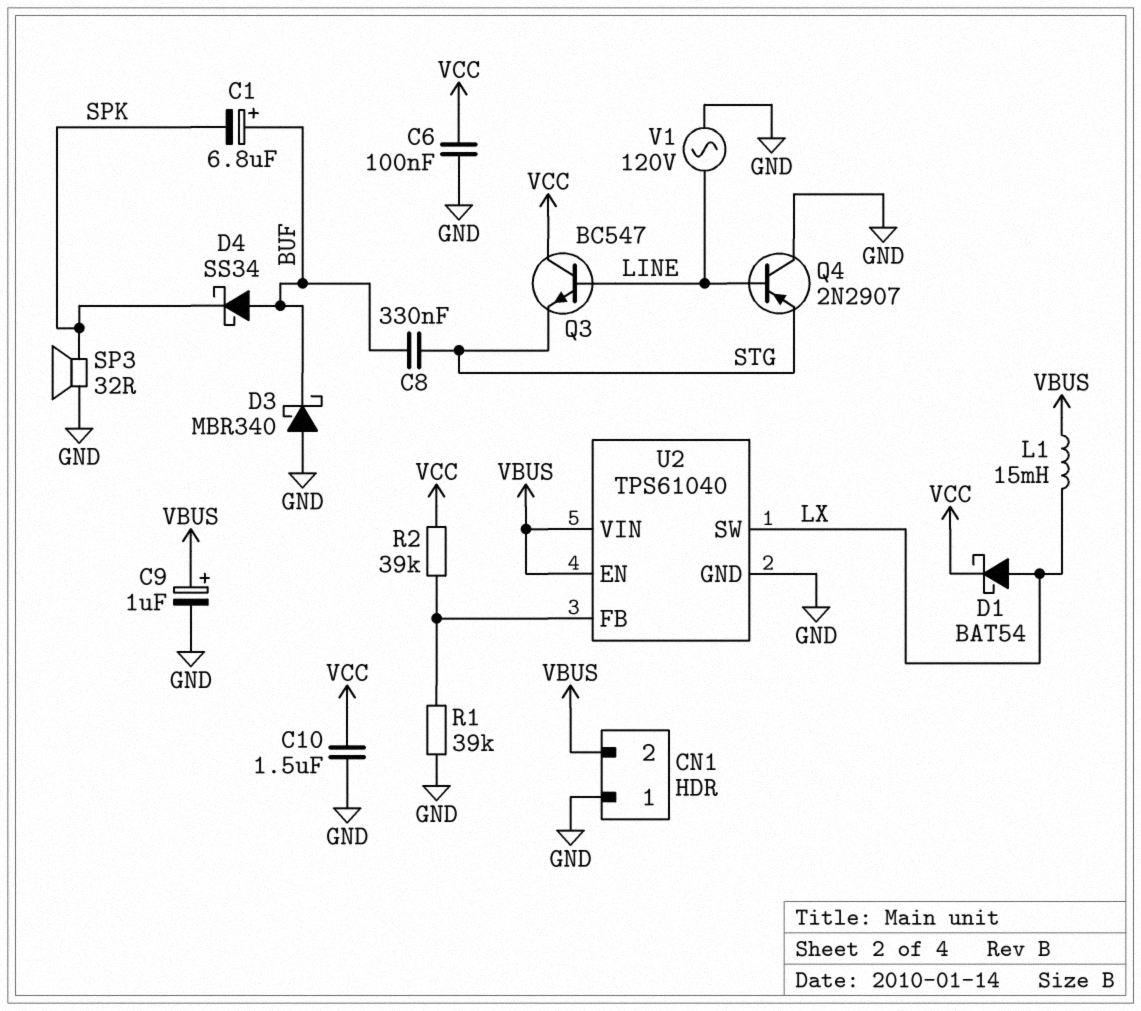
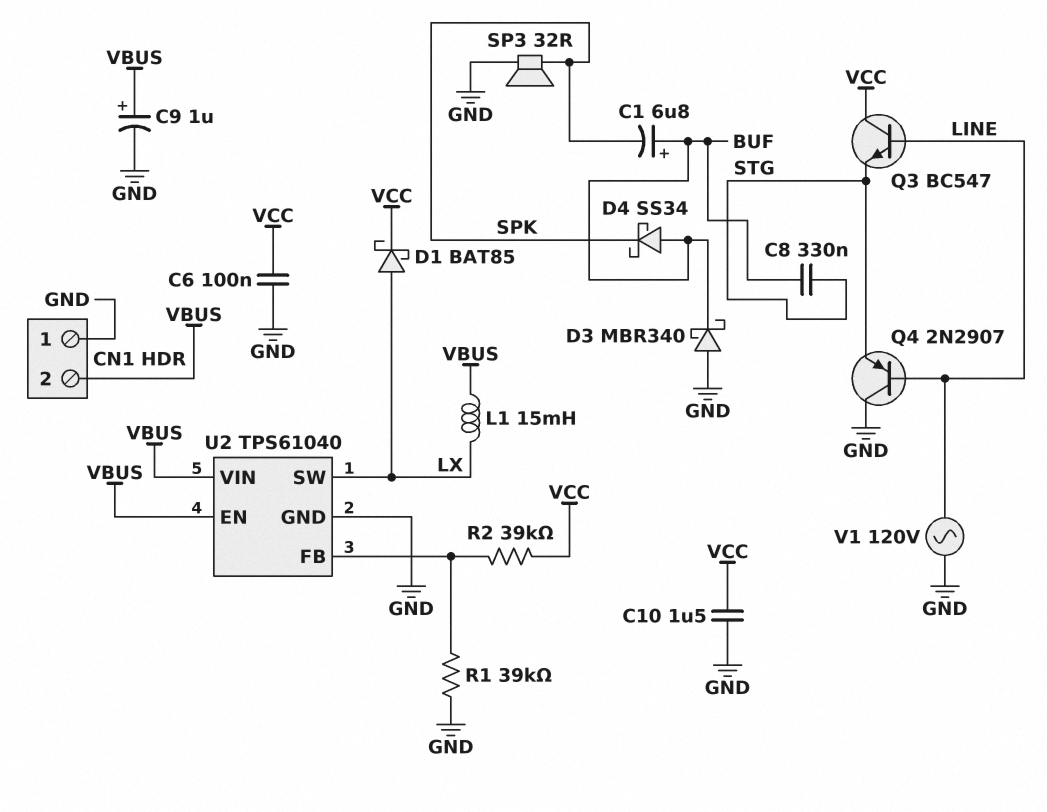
D1: schottky BAT54 (A LX, K VCC) -> schottky BAT85 (A LX, K VCC)

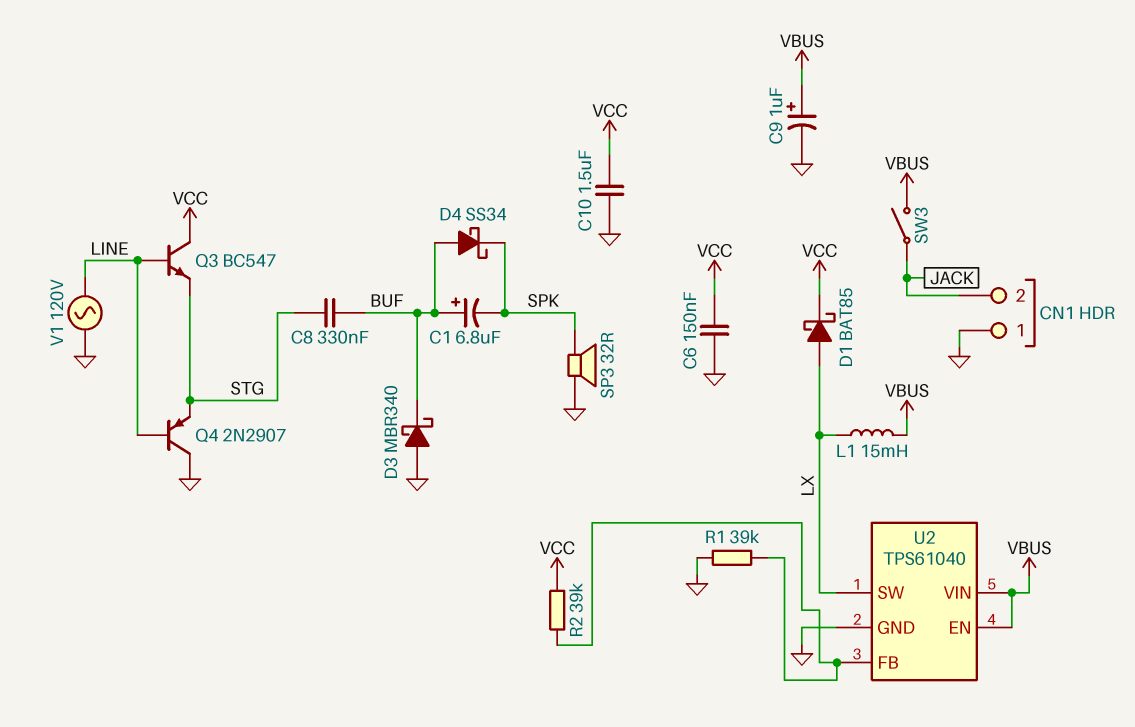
C6: 100nF (GND, VCC) -> 150nF (GND, VCC)
CN1 pin 2: VBUS -> JACK
SW3: none -> switch (JACK, VBUS)

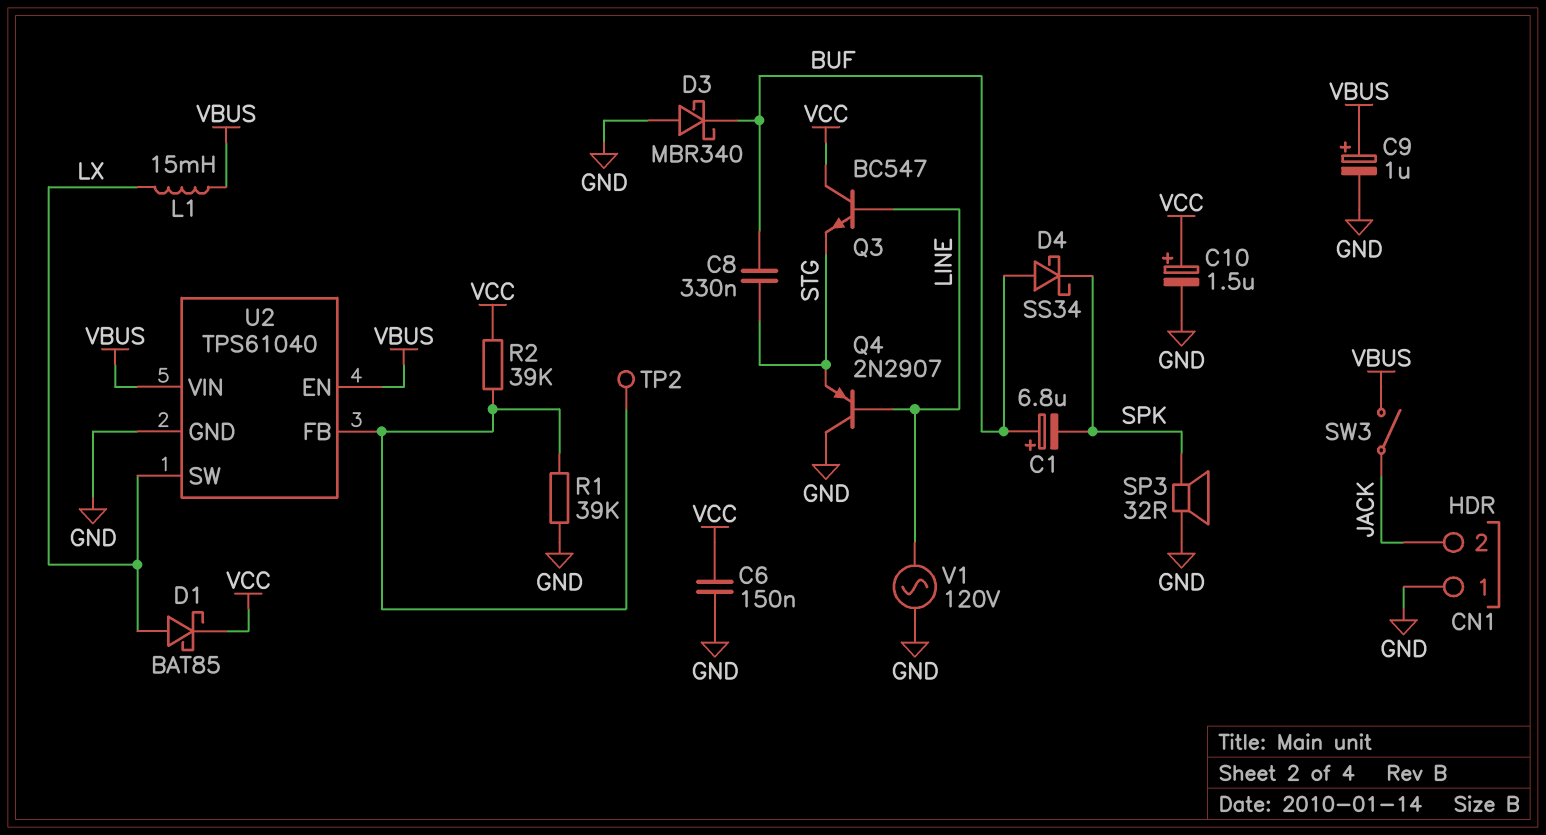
C10: 1.5uF (GND, VCC) -> 1.5uF (plus VCC, minus GND)
TP2: none -> test point (U2/FB)

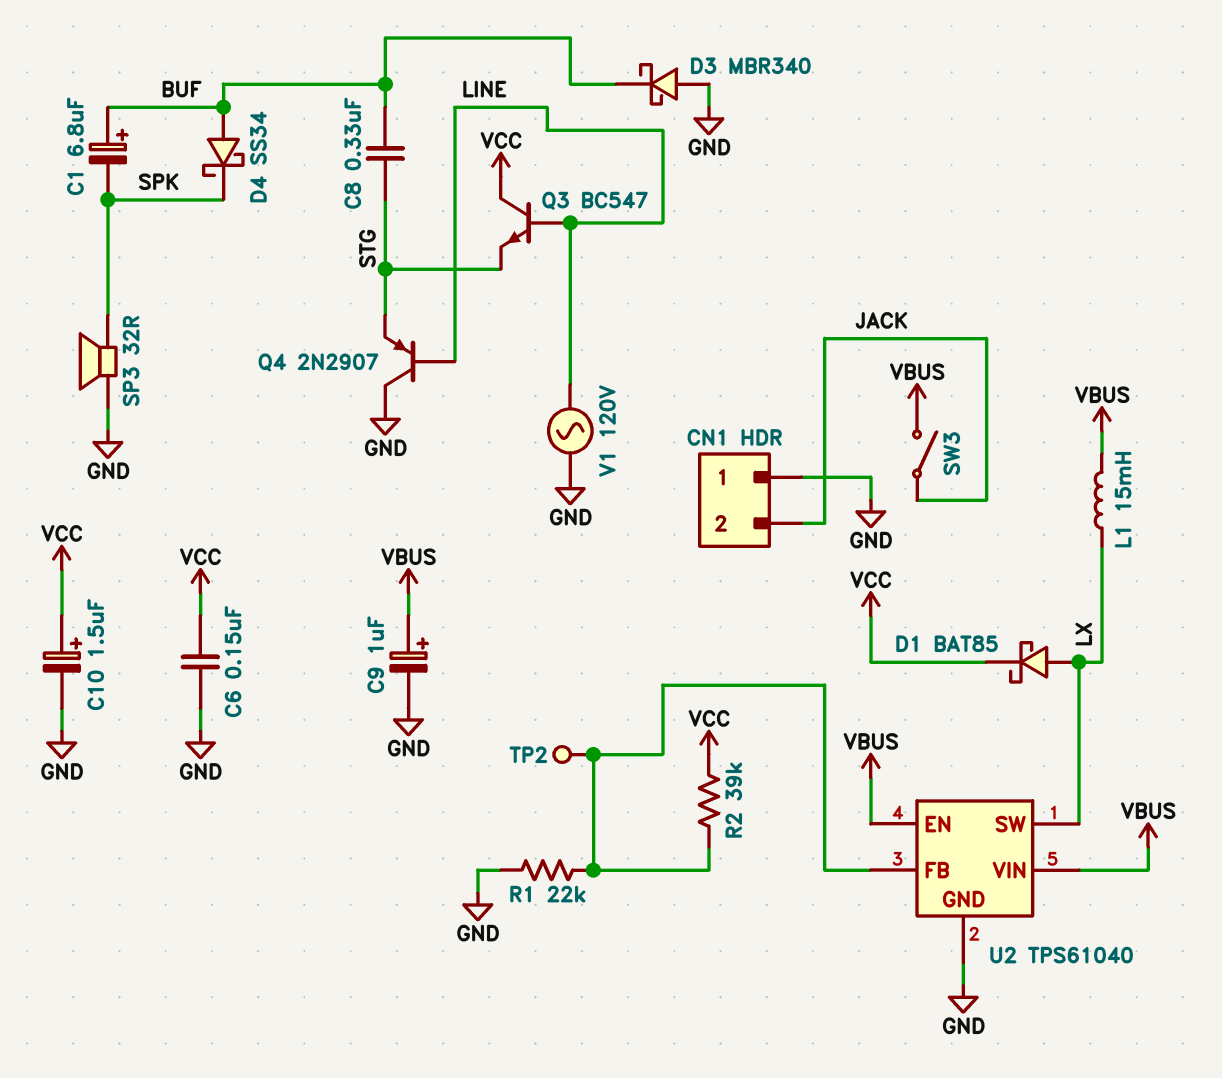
R1: 39k (GND, U2/FB) -> 22k (GND, U2/FB)

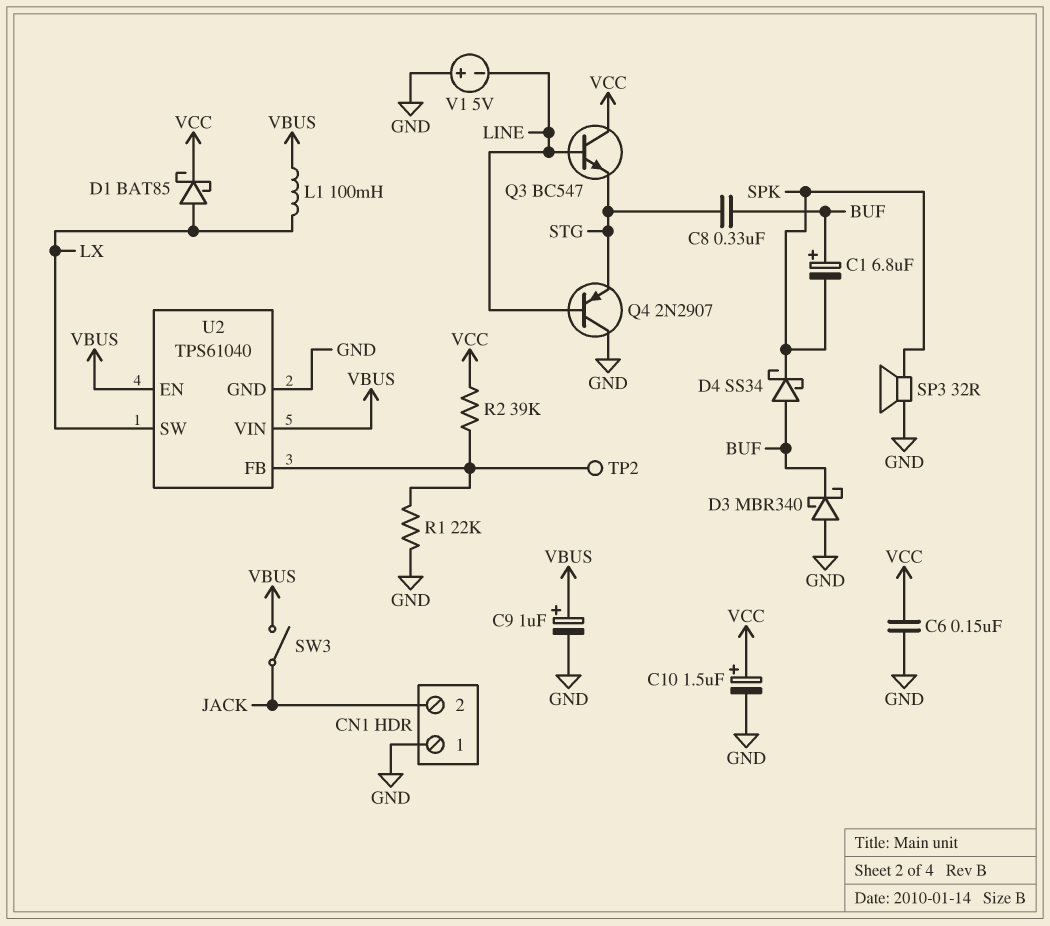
L1: 15mH (LX, VBUS) -> 100mH (LX, VBUS)
V1: AC 120V (GND, LINE) -> 5V (plus GND, minus LINE)

